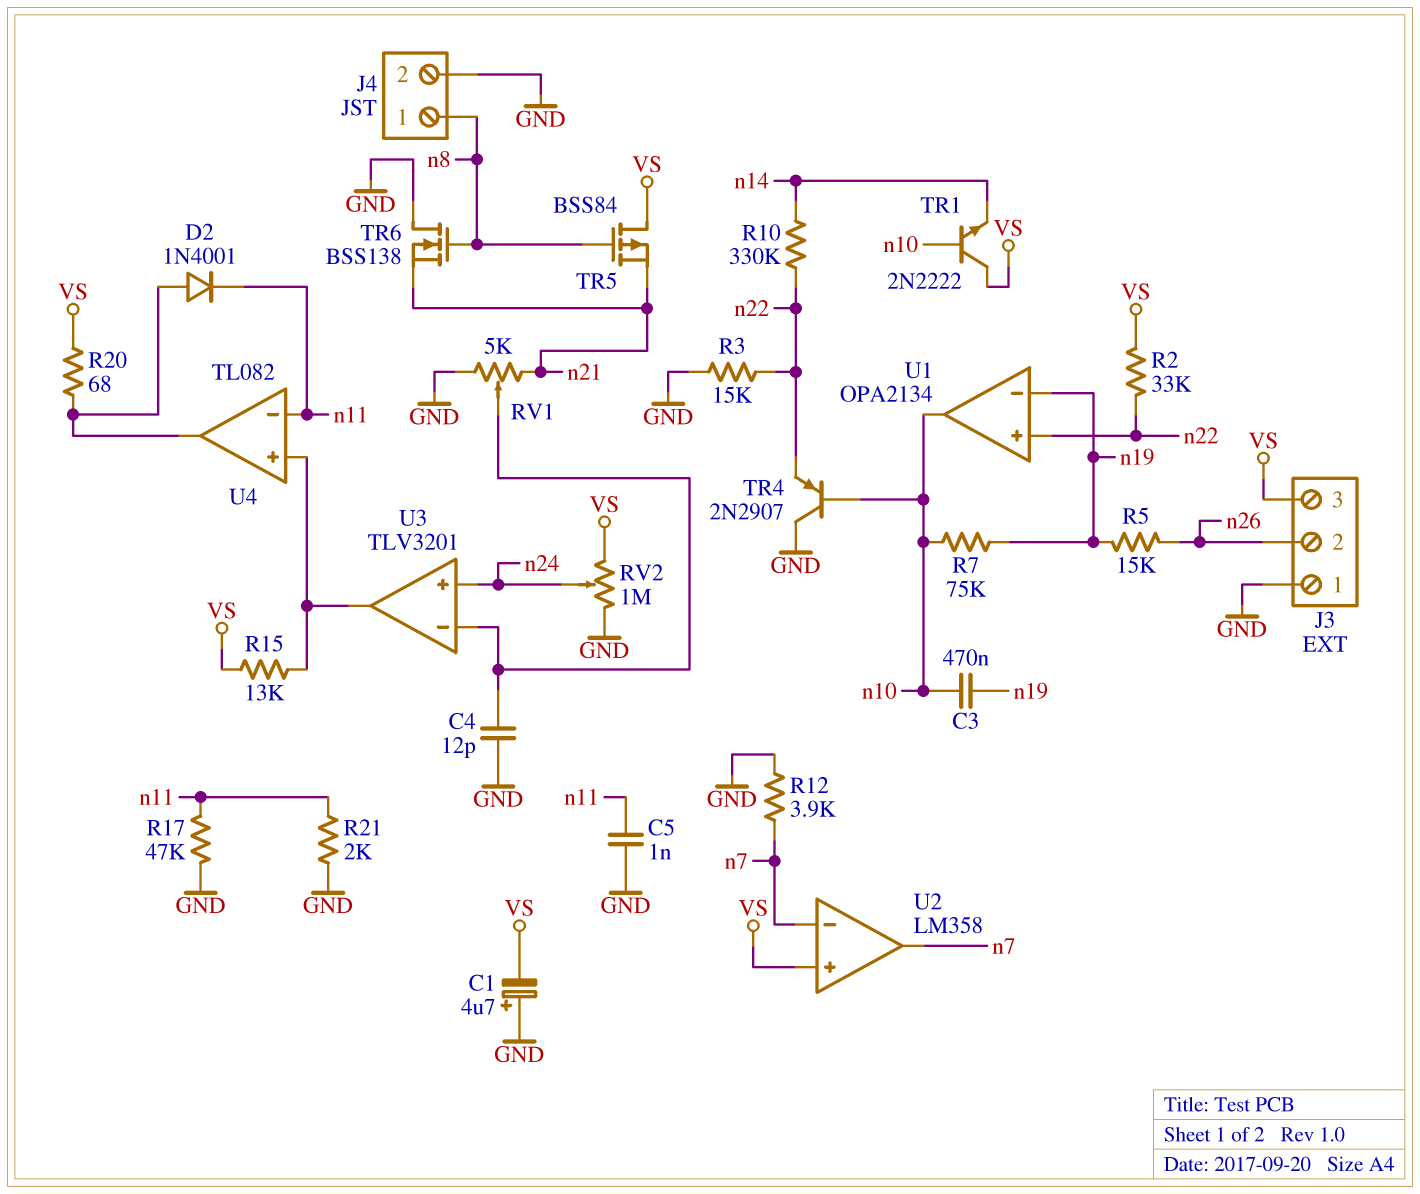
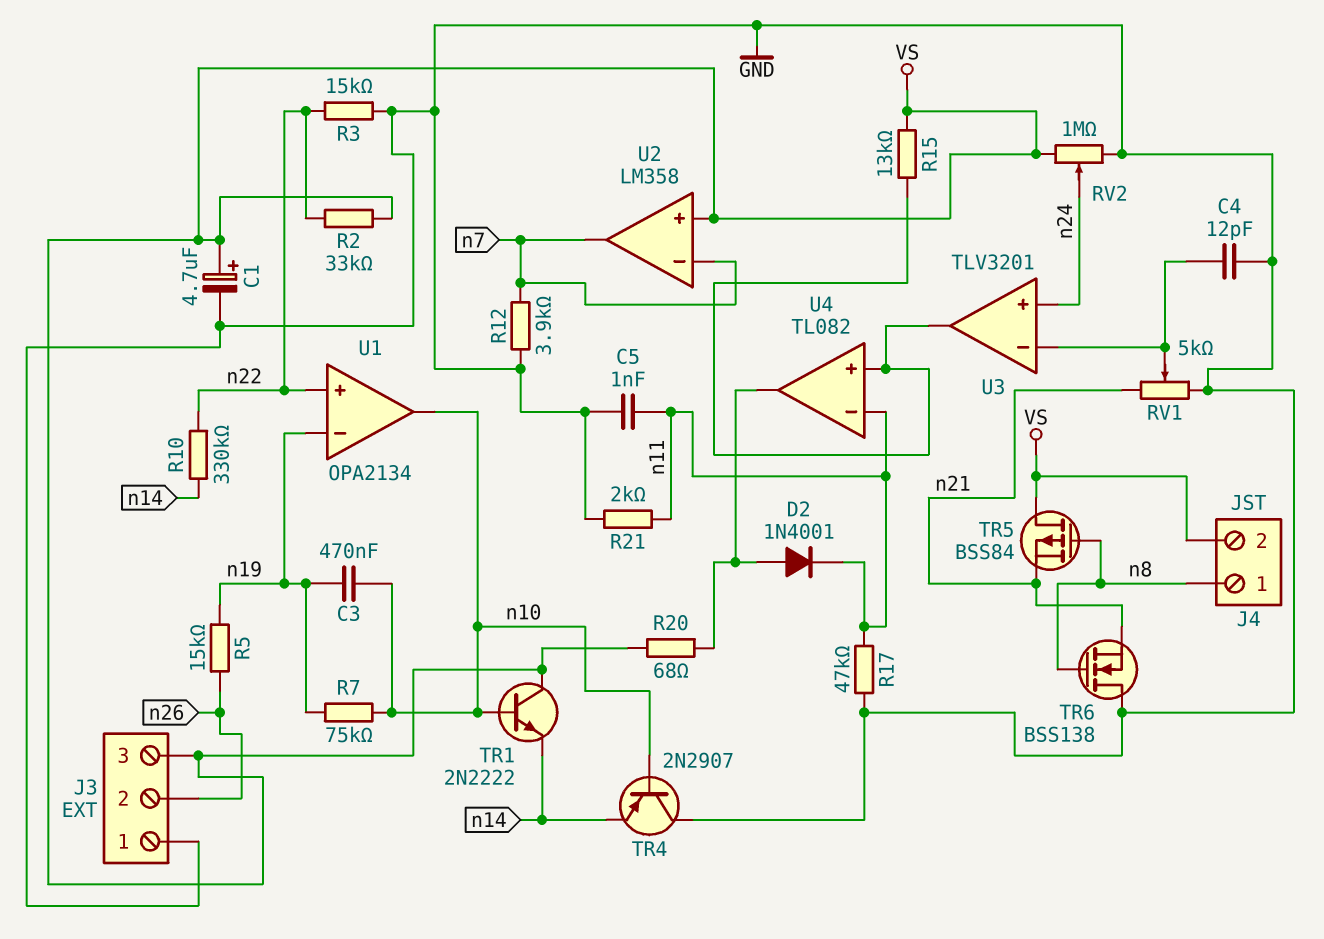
C1: 4.7uF (plus GND, minus VS) -> 4.7uF (plus VS, minus GND)
J4 pin 2: GND -> VS
TR4: PNP 2N2907 (B n10, C GND, E n22) -> PNP 2N2907 (B n10, C GND, E n14)

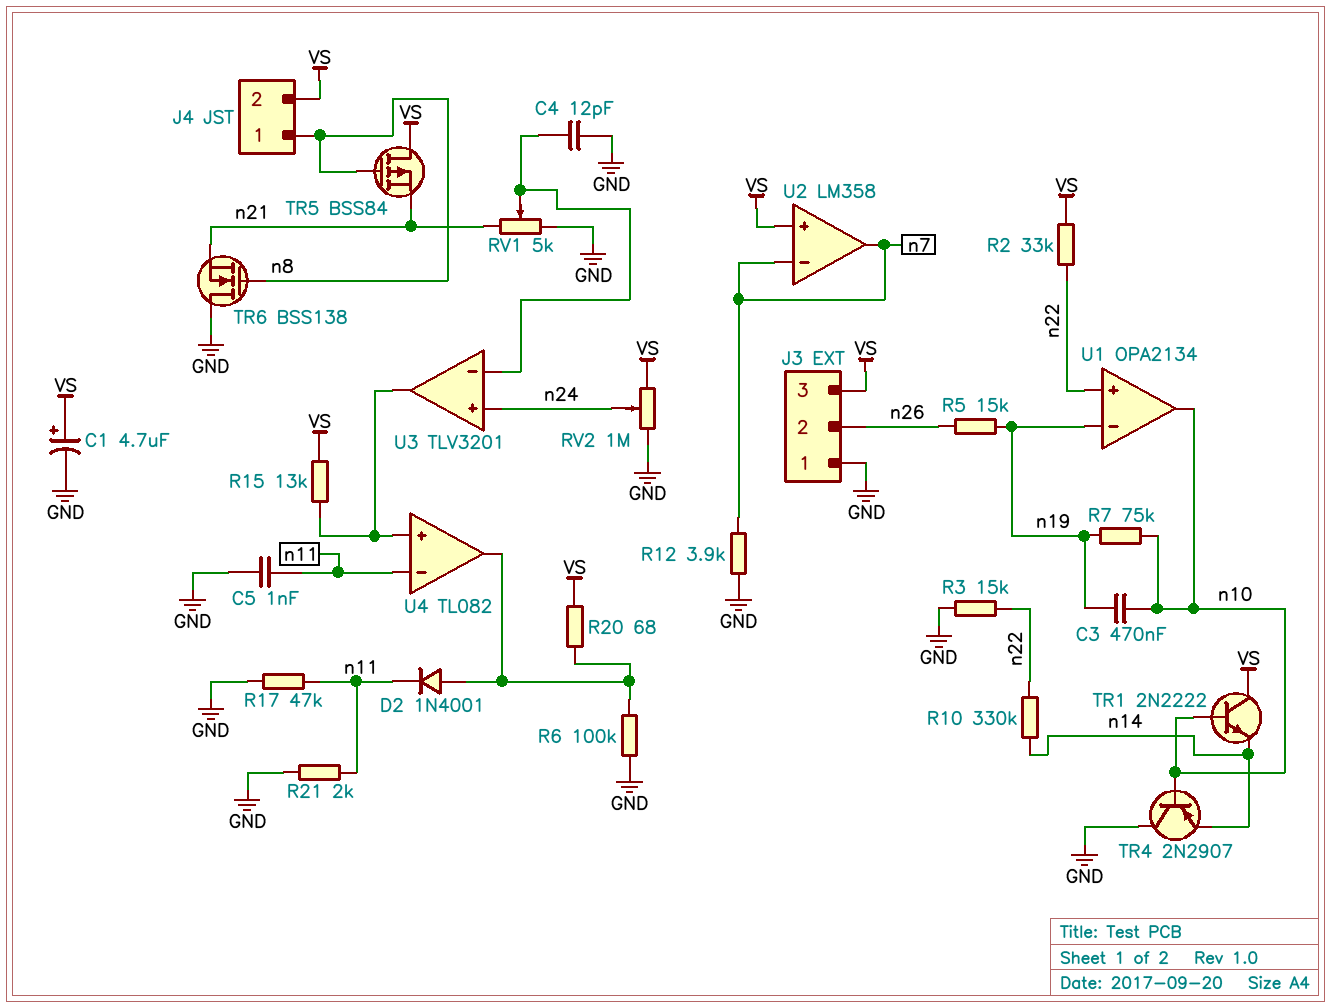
R6: none -> 100k (GND, U4/out)

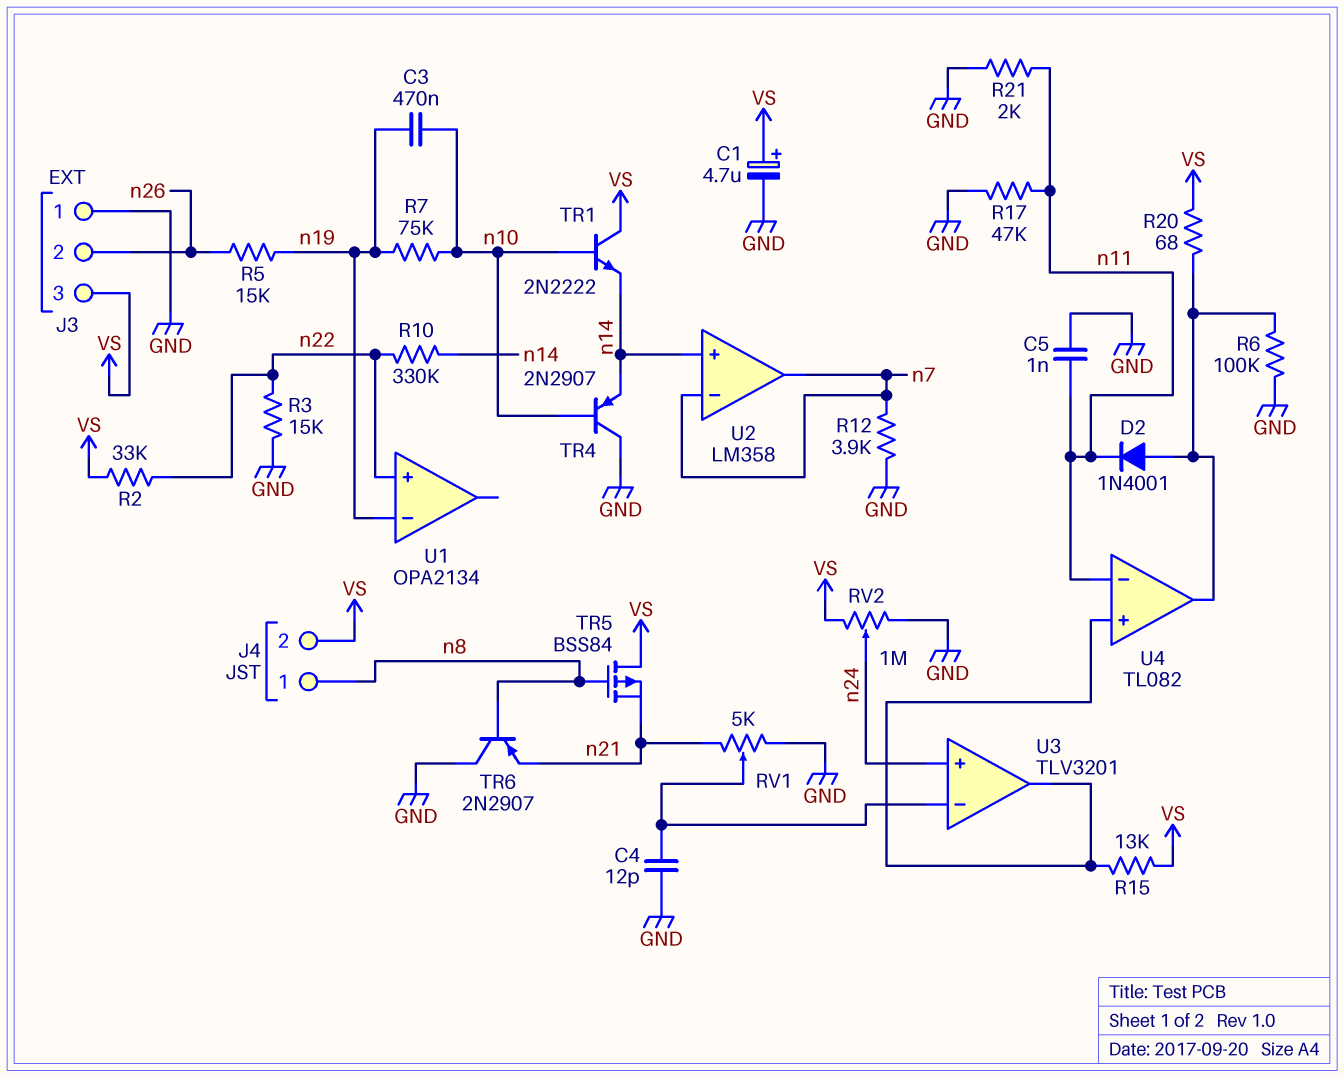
TR6: NMOS BSS138 (G n8, D GND, S n21) -> PNP 2N2907 (B n8, C GND, E n21)
U1 pin out: n10 -> none
U2 pin in+: VS -> n14

